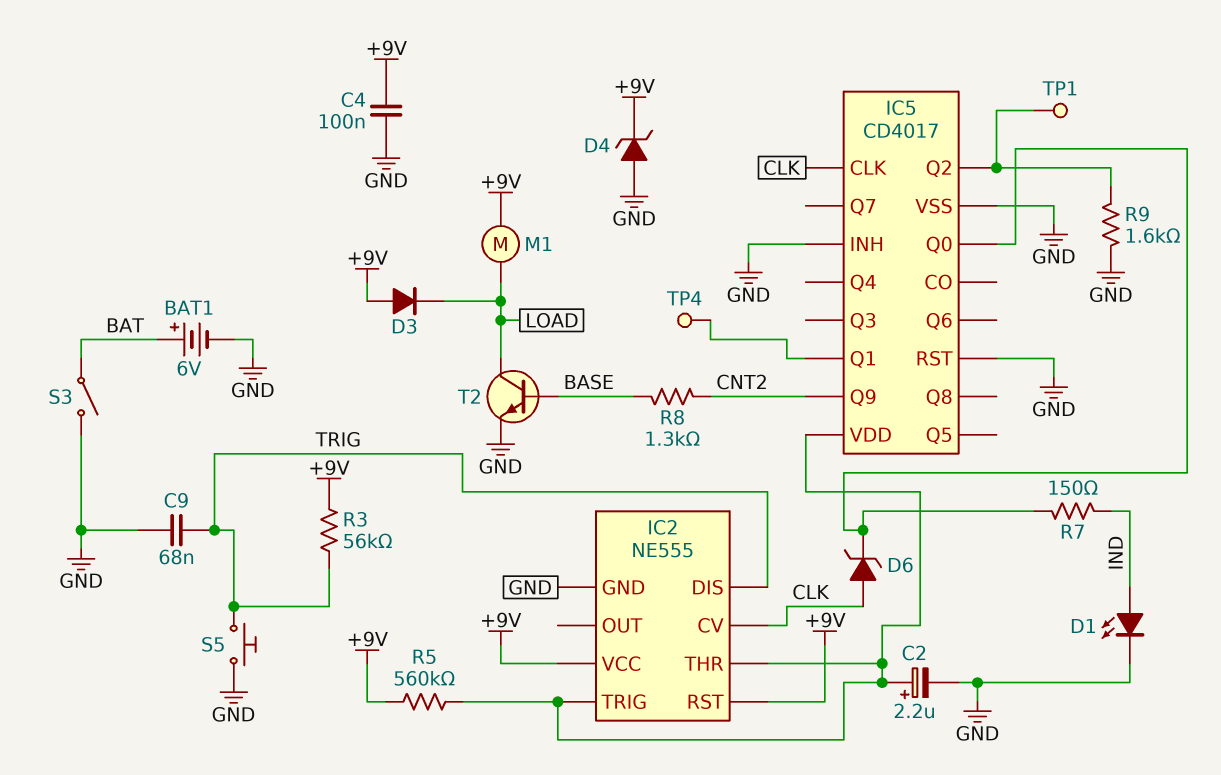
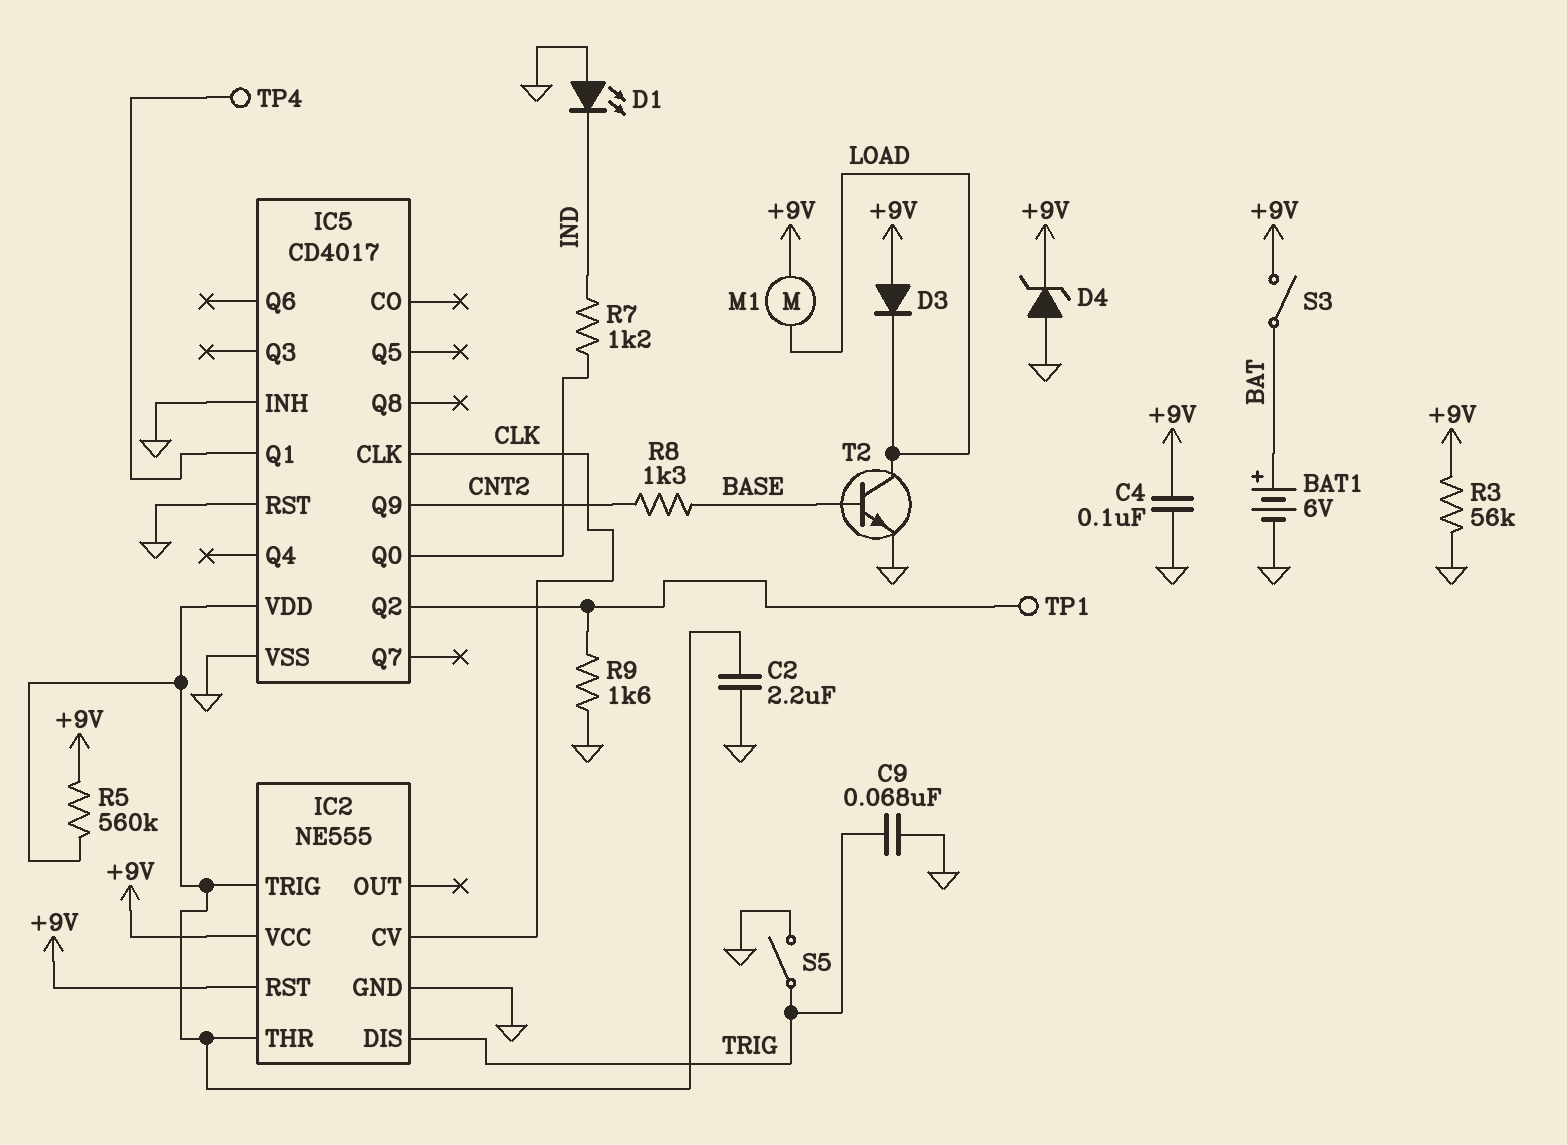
C2: 2.2uF (plus IC2/THR, minus GND) -> 2.2uF (GND, IC2/THR)
D1: LED (A IND, K GND) -> LED (A GND, K IND)
D6: zener (A CLK, K IC5/Q0) -> none
R3: 56k (+9V, TRIG) -> 56k (+9V, GND)
R7: 150 (IC5/Q0, IND) -> 1.2k (IC5/Q0, IND)
S3: switch (BAT, GND) -> switch (+9V, BAT)
S5: button (GND, TRIG) -> switch (GND, TRIG)

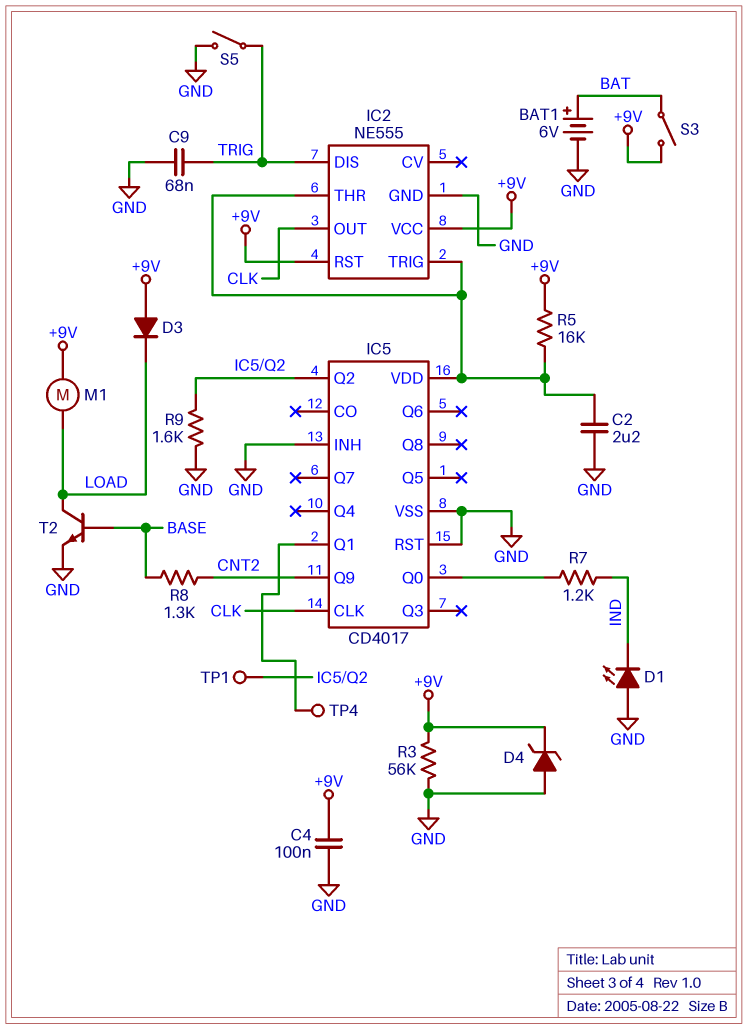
IC2 pin CV: CLK -> none
IC2 pin OUT: none -> CLK
R5: 560k (+9V, IC2/THR) -> 16k (+9V, IC2/THR)

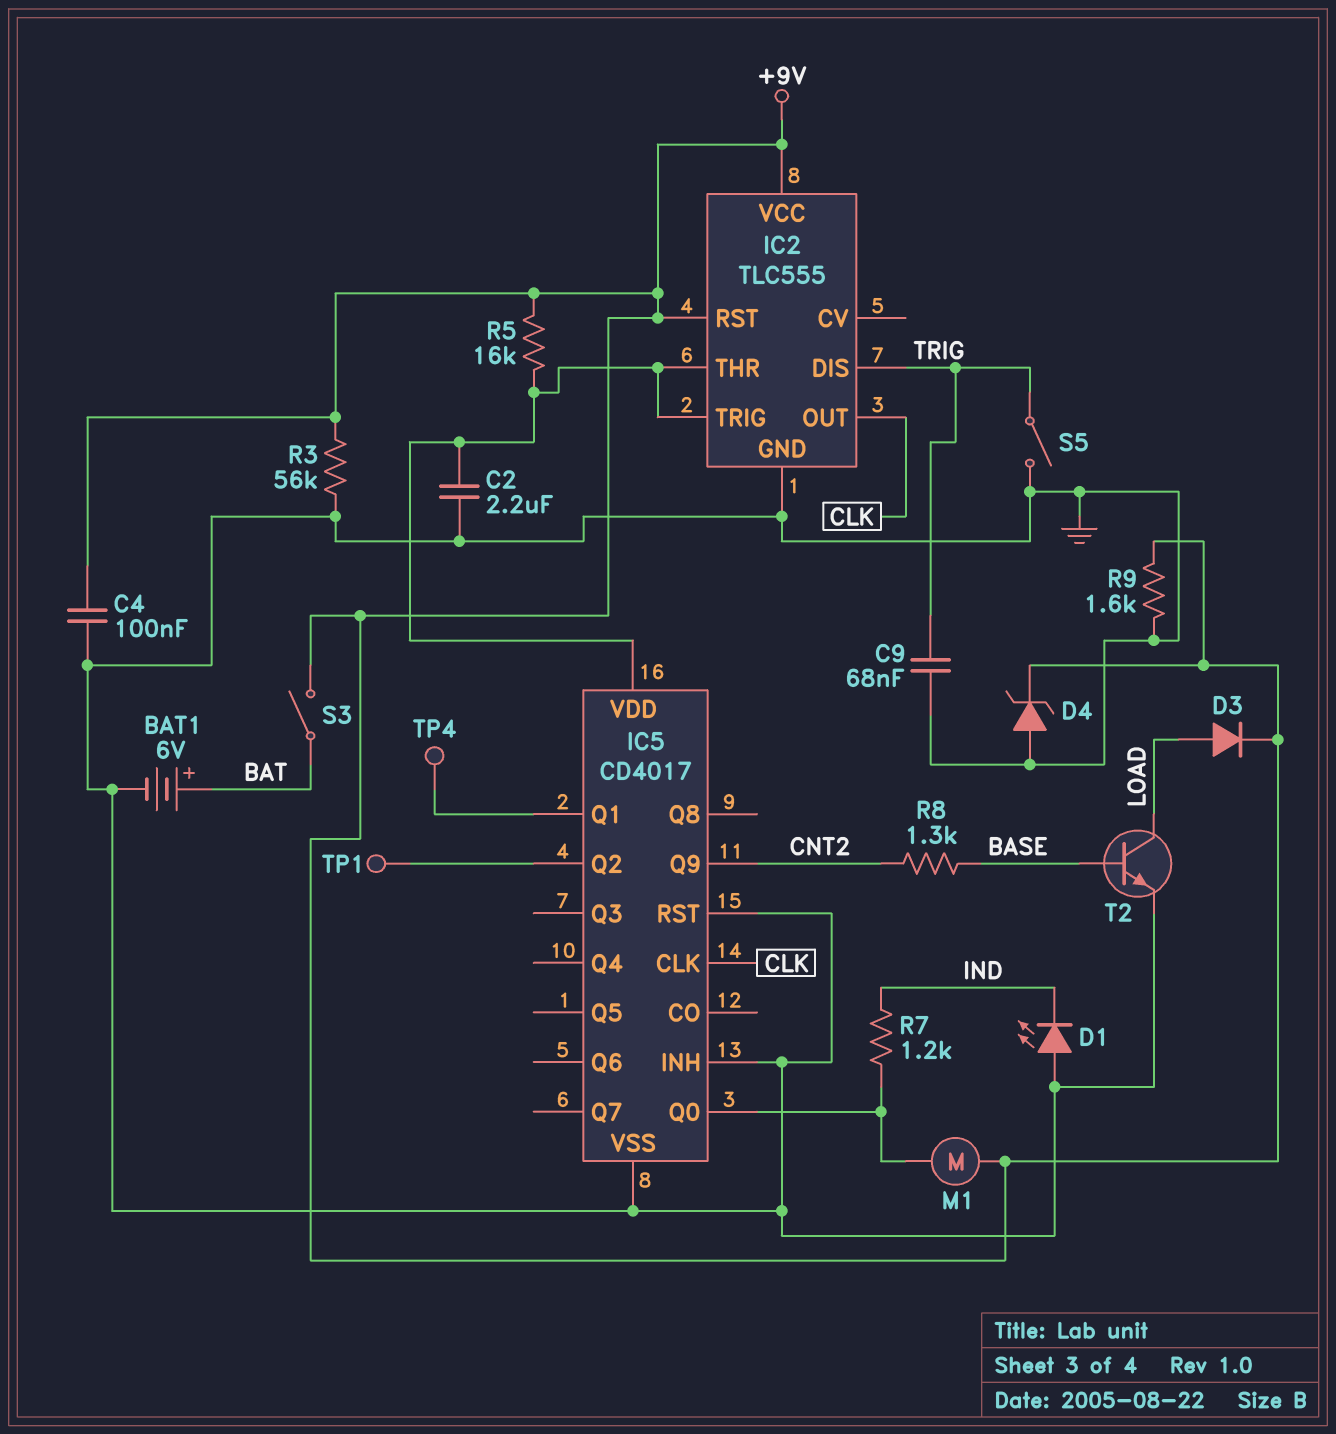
D3: diode (A +9V, K LOAD) -> diode (A LOAD, K +9V)
IC2: NE555 -> TLC555
M1: motor (+9V, LOAD) -> motor (+9V, IC5/Q0)
R9: 1.6k (GND, IC5/Q2) -> 1.6k (+9V, GND)

